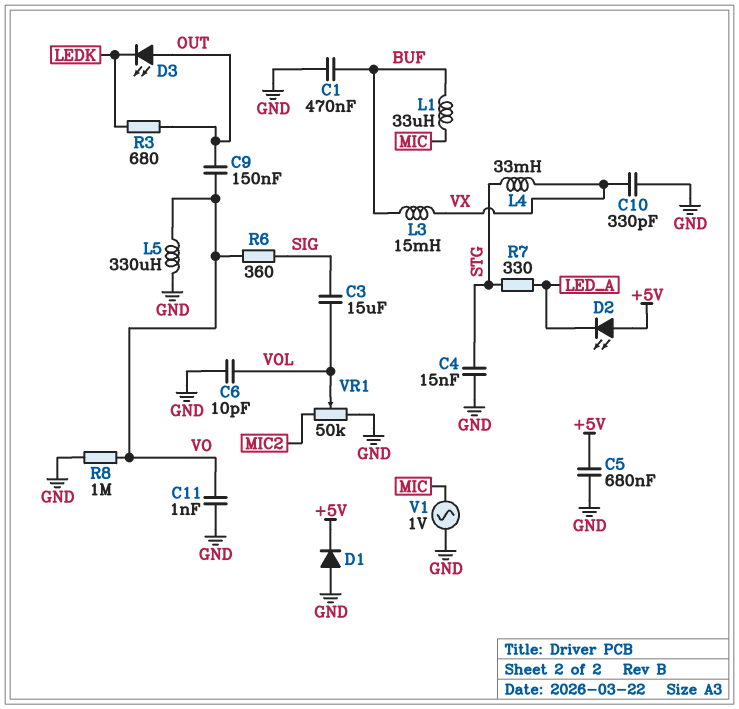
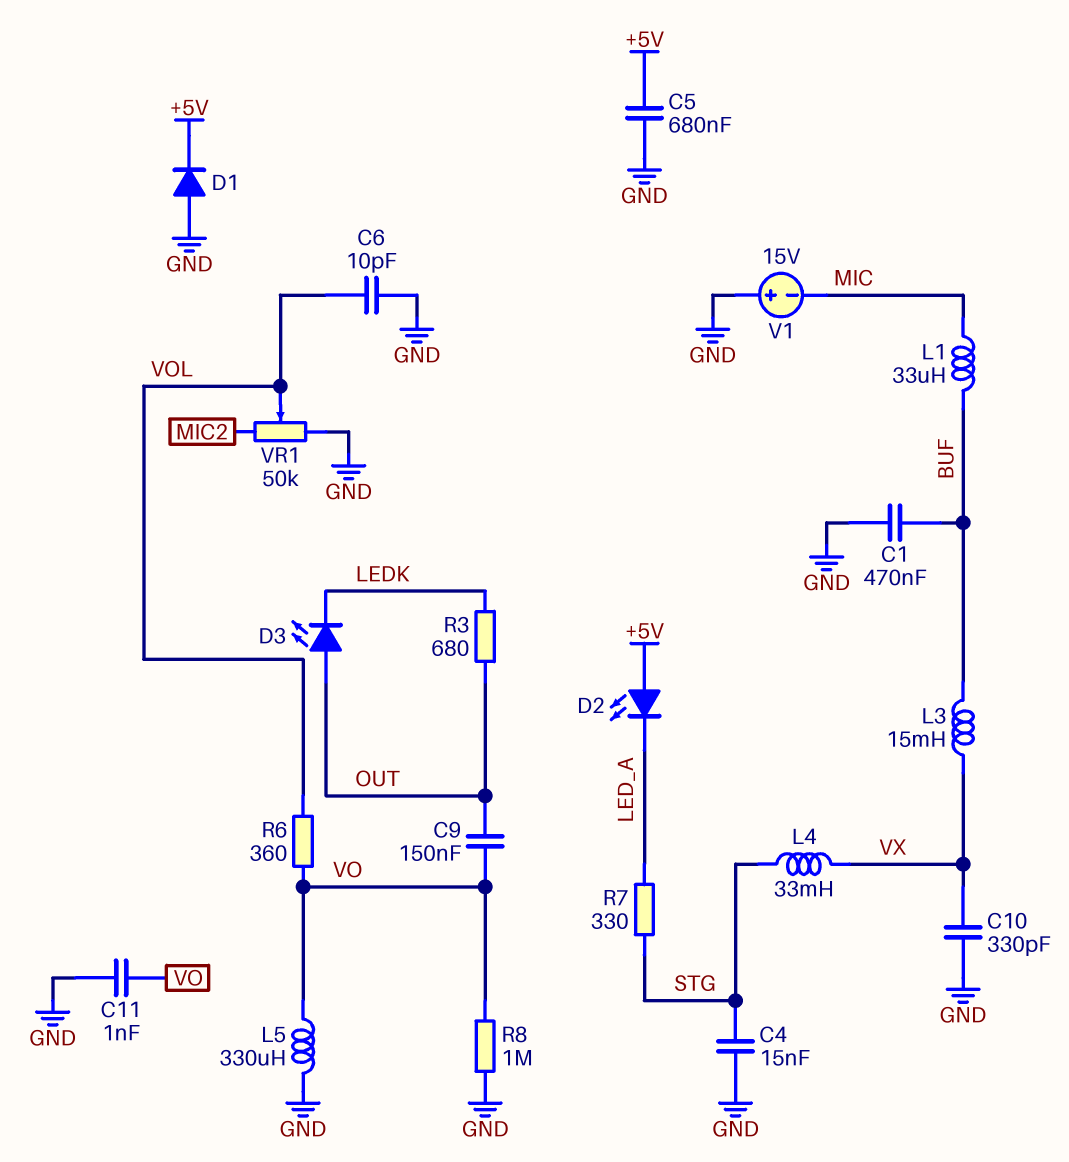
C3: 15uF (SIG, VOL) -> none
R6: 360 (SIG, VO) -> 360 (VO, VOL)
V1: AC 1V (GND, MIC) -> 15V (plus GND, minus MIC)

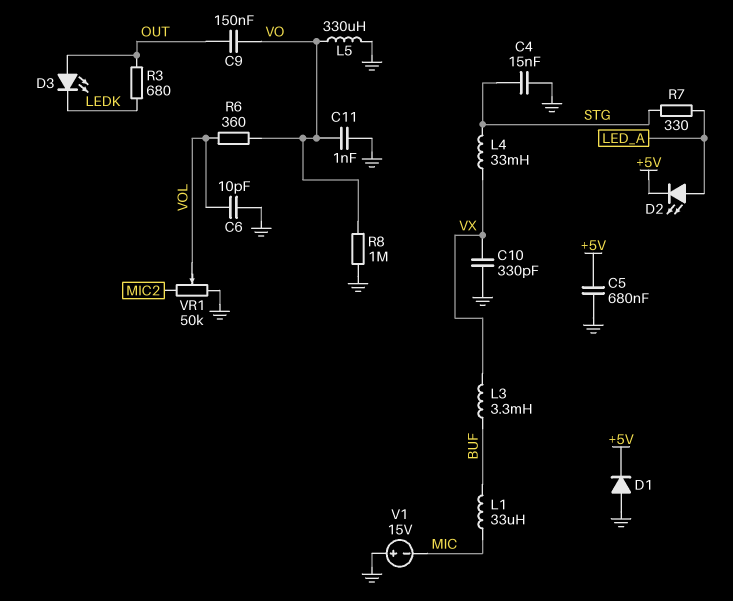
C1: 470nF (BUF, GND) -> none
D2: LED (A +5V, K LED_A) -> LED (A LED_A, K +5V)
L3: 15mH (BUF, VX) -> 3.3mH (BUF, VX)

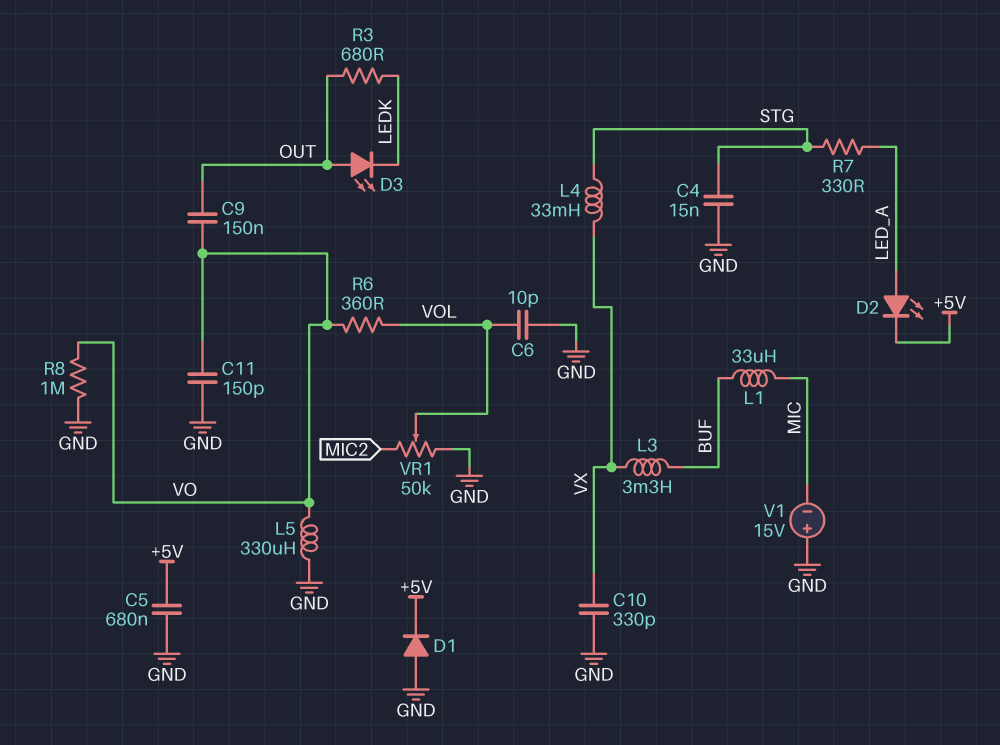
C11: 1nF (GND, VO) -> 150pF (GND, VO)

